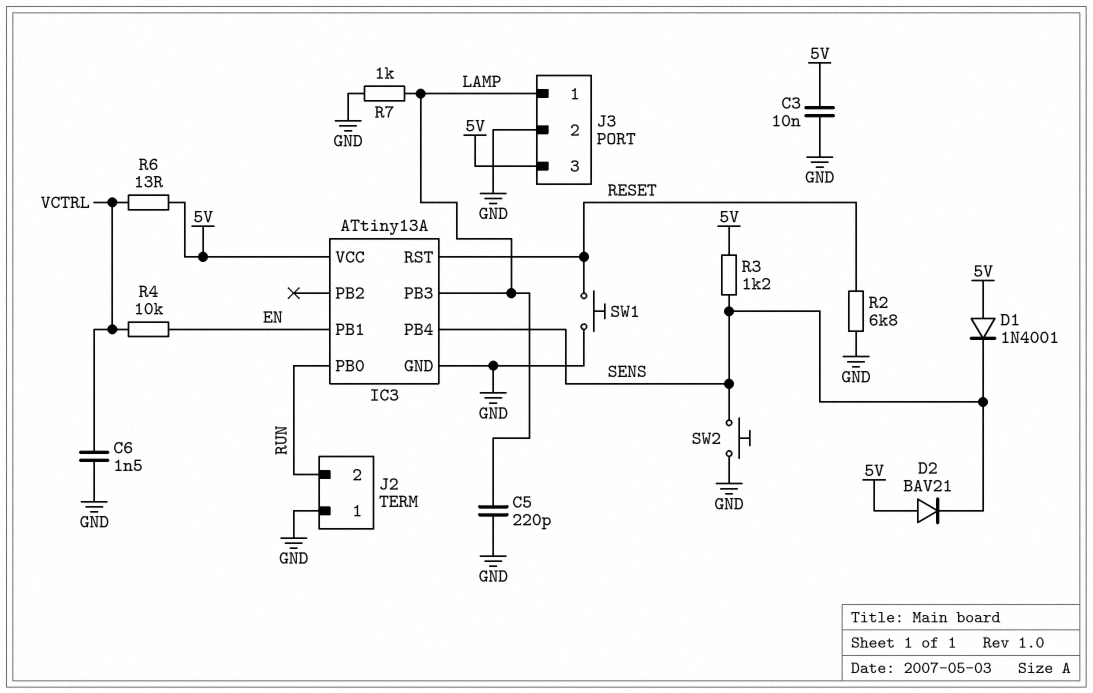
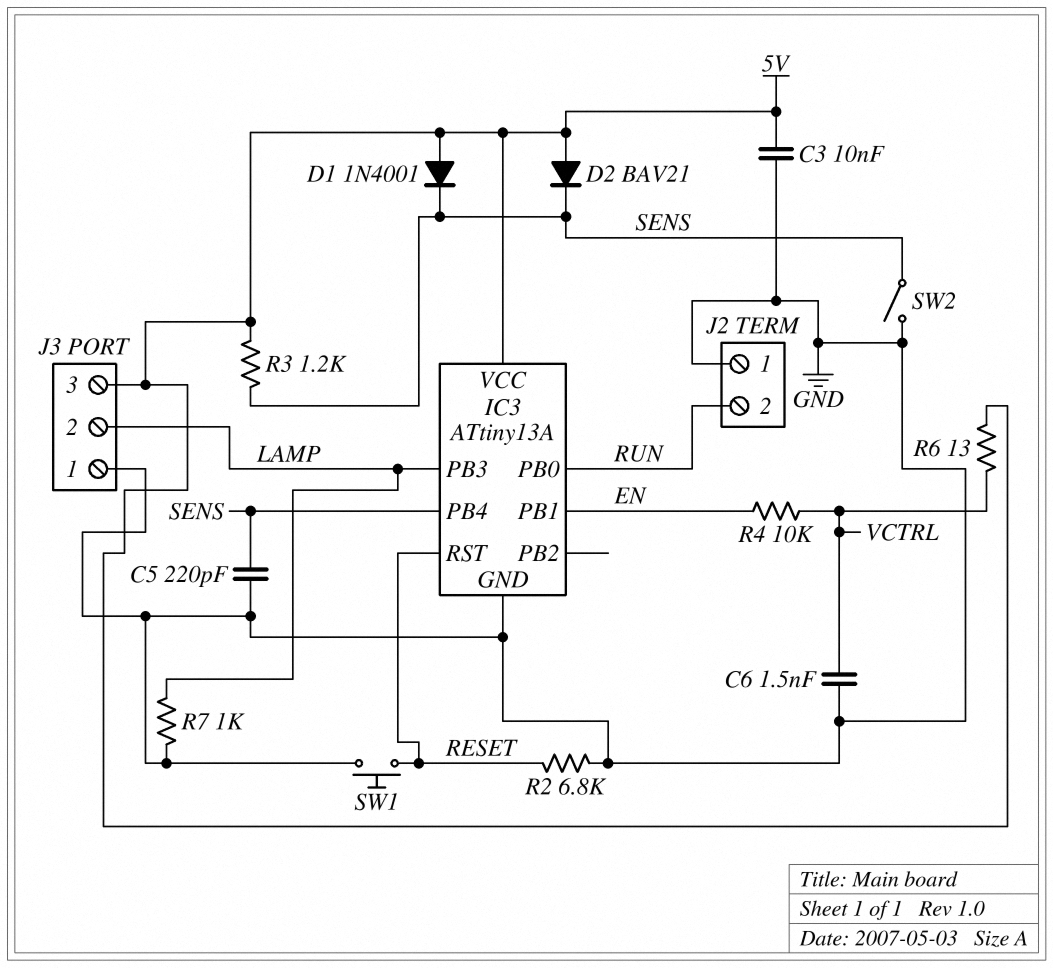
C5: 220pF (GND, LAMP) -> 220pF (GND, SENS)
J3 pin 1: LAMP -> GND
J3 pin 2: GND -> LAMP
SW2: button (GND, SENS) -> switch (GND, SENS)

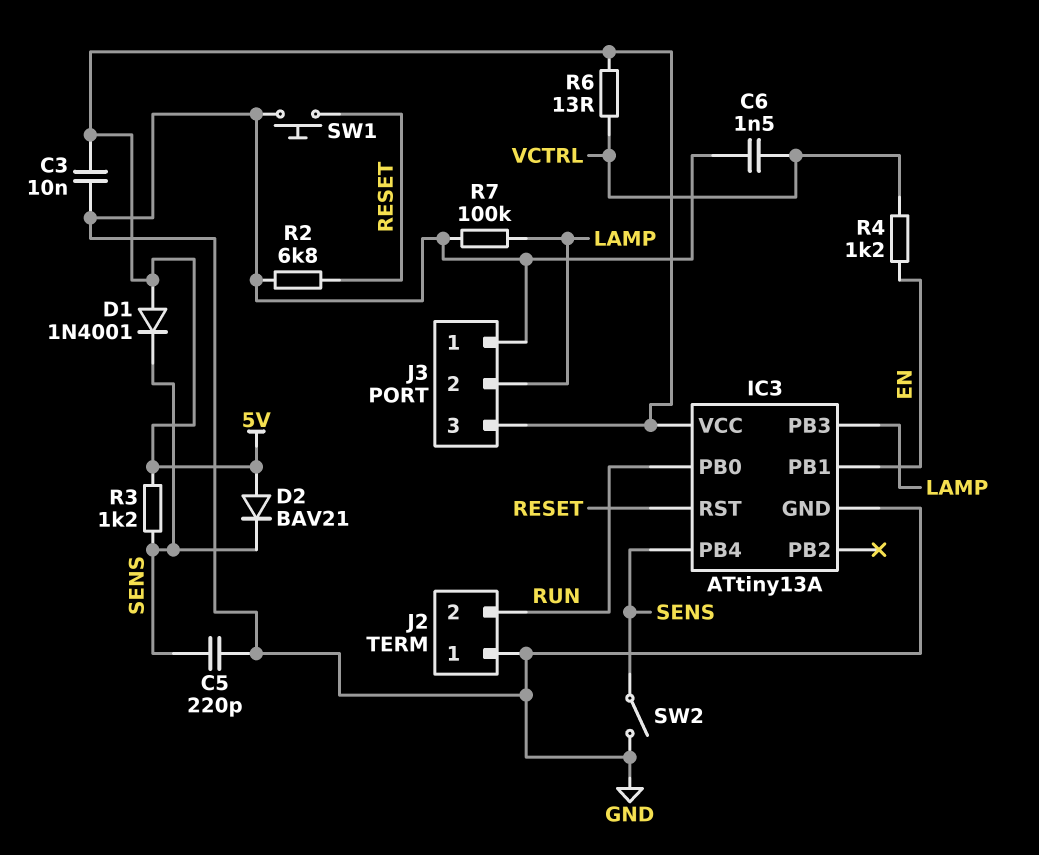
R4: 10k (EN, VCTRL) -> 1.2k (EN, VCTRL)
R7: 1k (GND, LAMP) -> 100k (GND, LAMP)

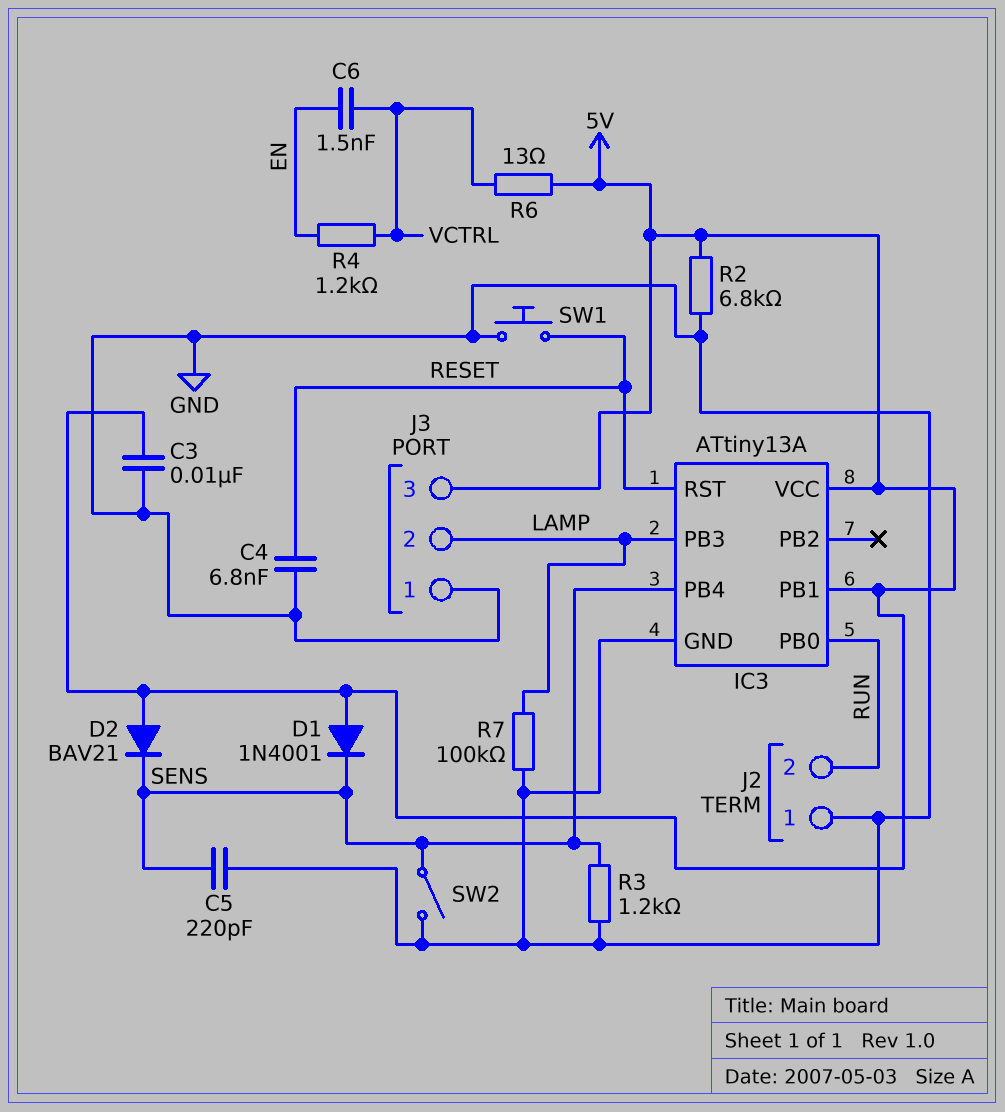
C4: none -> 6.8nF (GND, RESET)
C6: 1.5nF (GND, VCTRL) -> 1.5nF (EN, VCTRL)
IC3 pin PB1: EN -> 5V
R2: 6.8k (GND, RESET) -> 6.8k (5V, GND)
R3: 1.2k (5V, SENS) -> 1.2k (GND, SENS)

